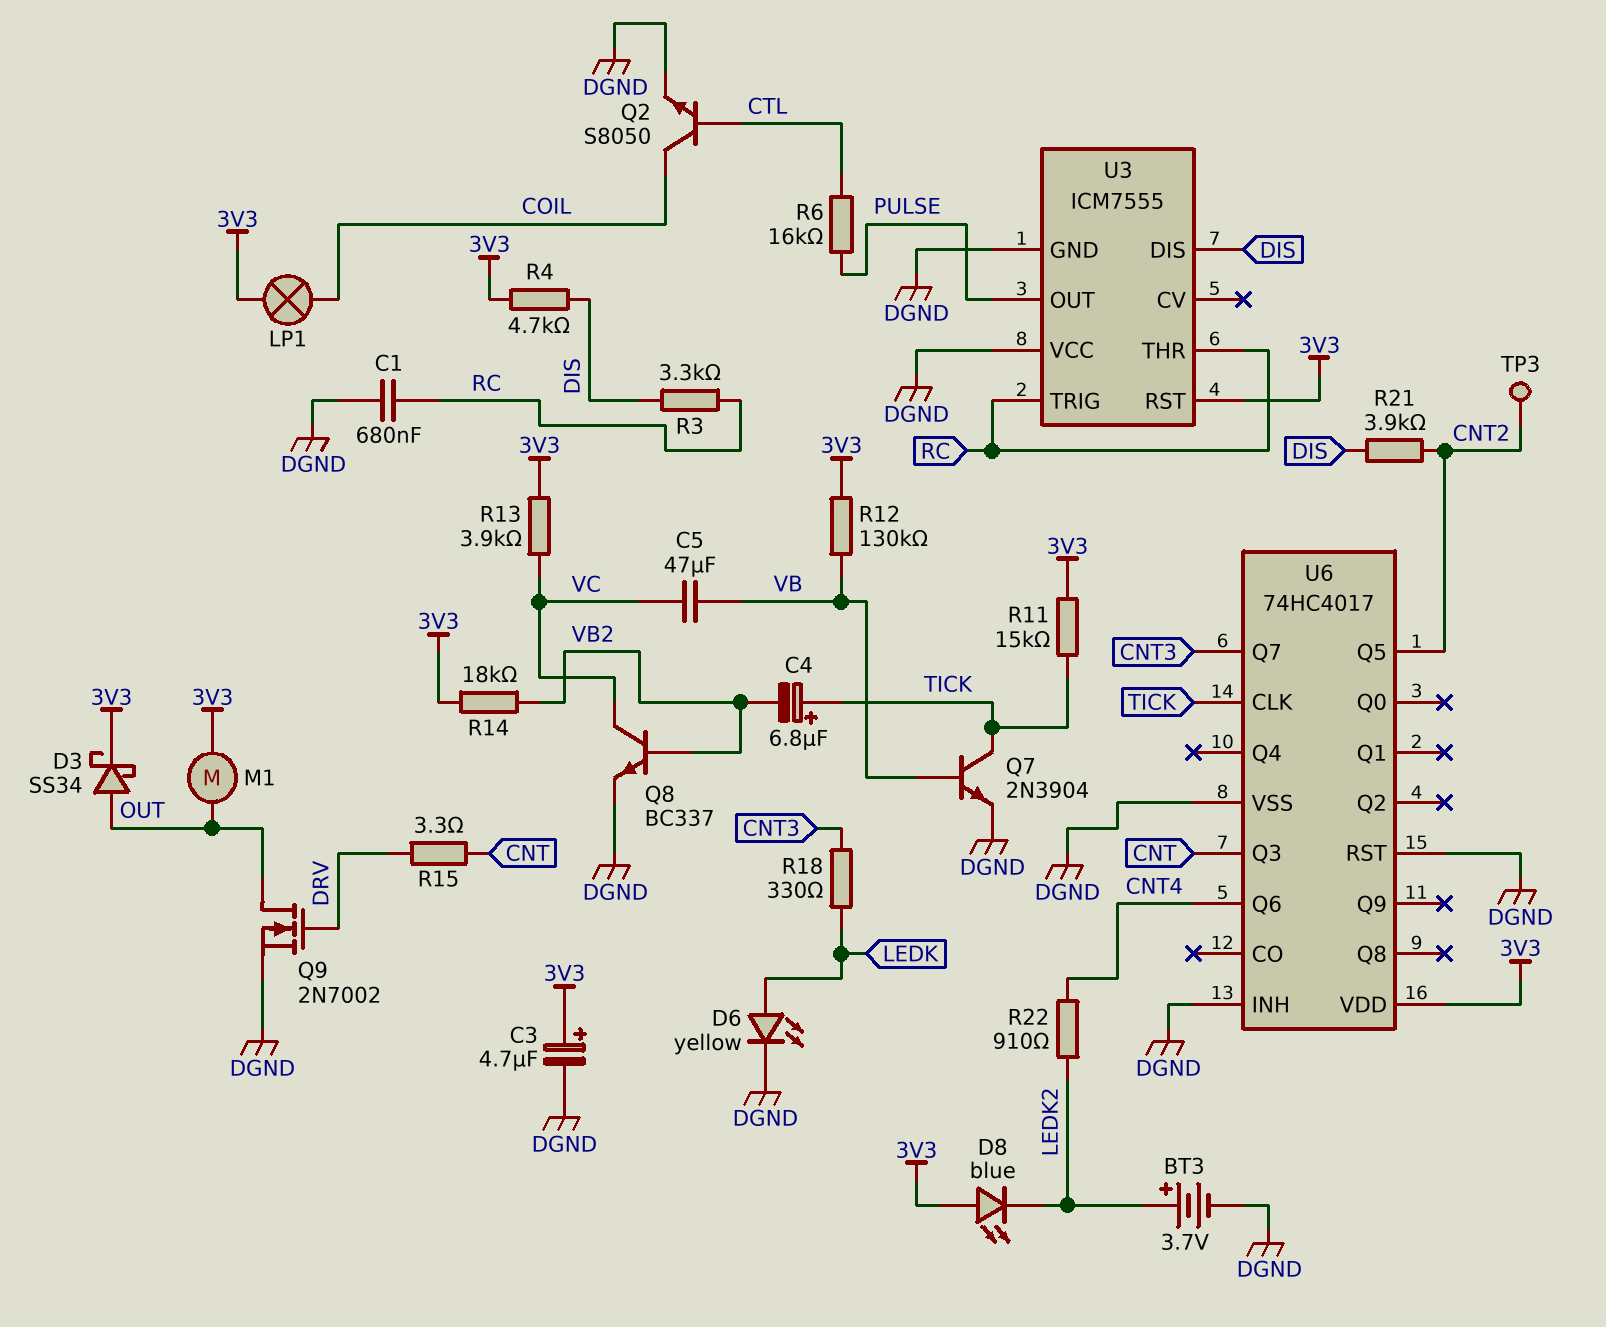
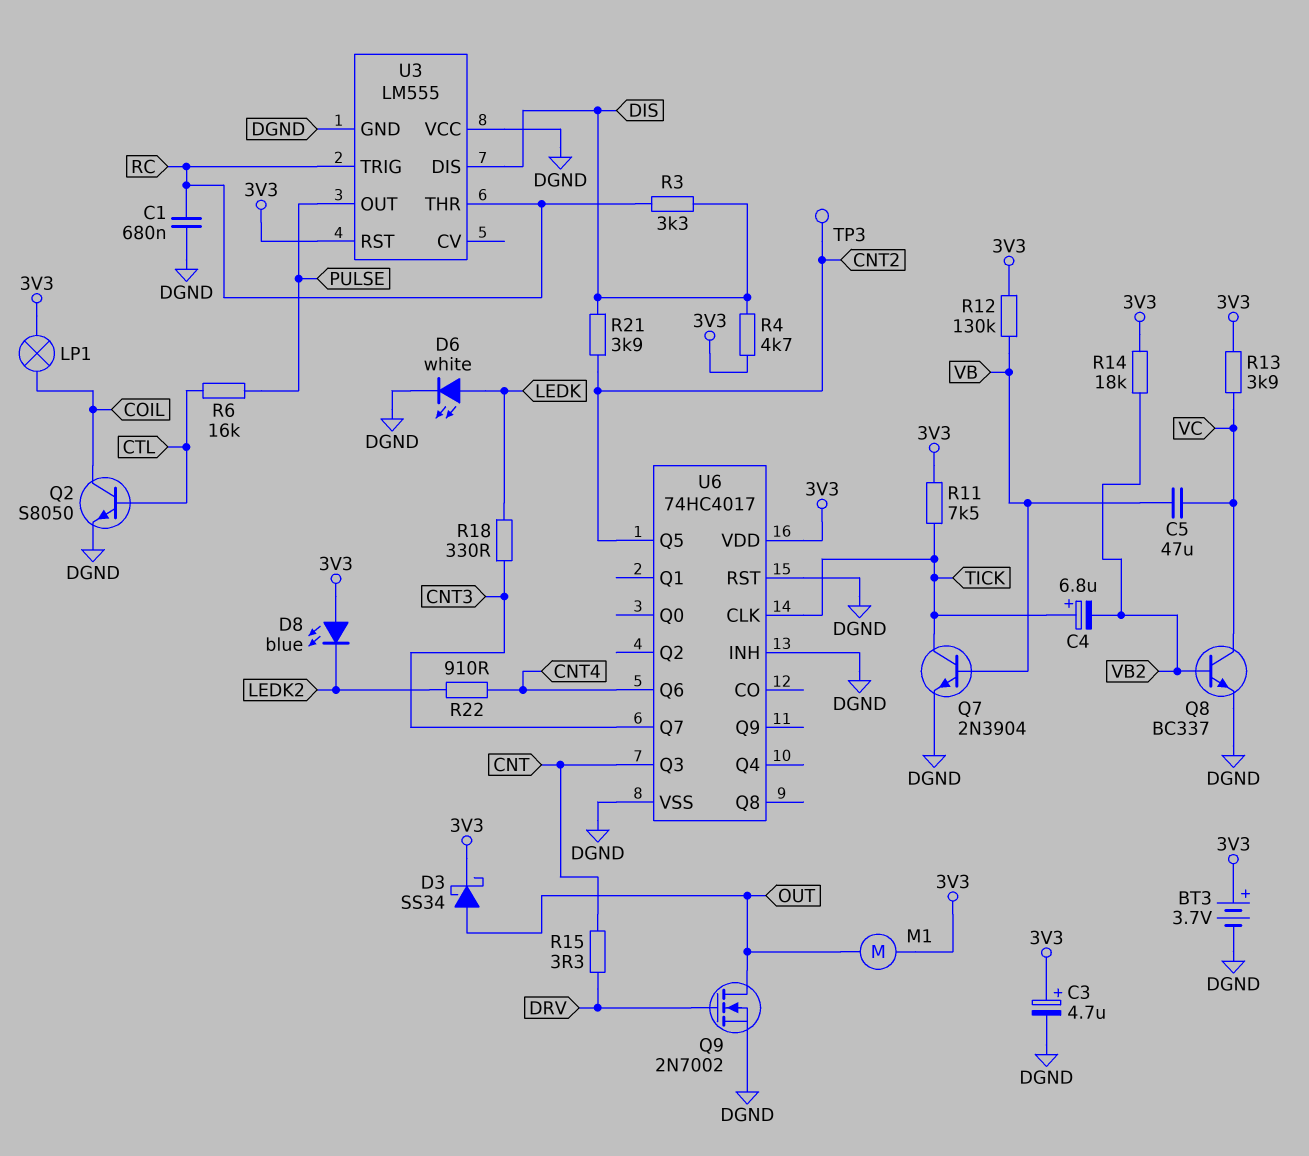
BT3: 3.7V (plus LEDK2, minus DGND) -> 3.7V (plus 3V3, minus DGND)
D6: LED yellow (A LEDK, K DGND) -> LED white (A LEDK, K DGND)
R11: 15k (3V3, TICK) -> 7.5k (3V3, TICK)
U3: ICM7555 -> LM555

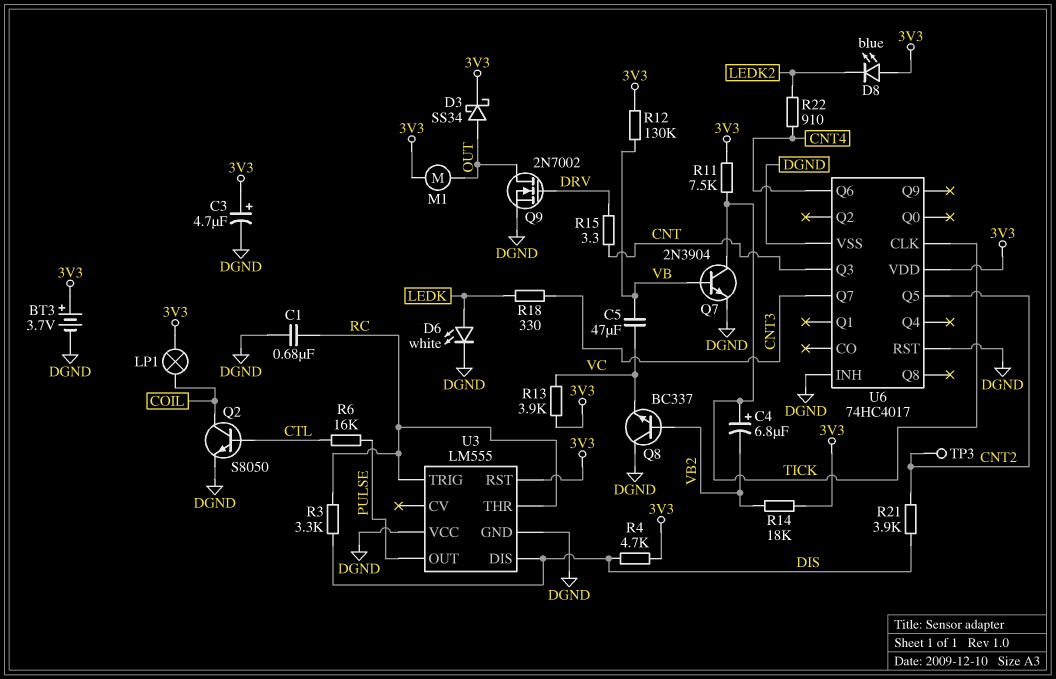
Q8: NPN BC337 (B VB2, C VC, E DGND) -> NPN BC337 (B VB2, C DGND, E VC)

